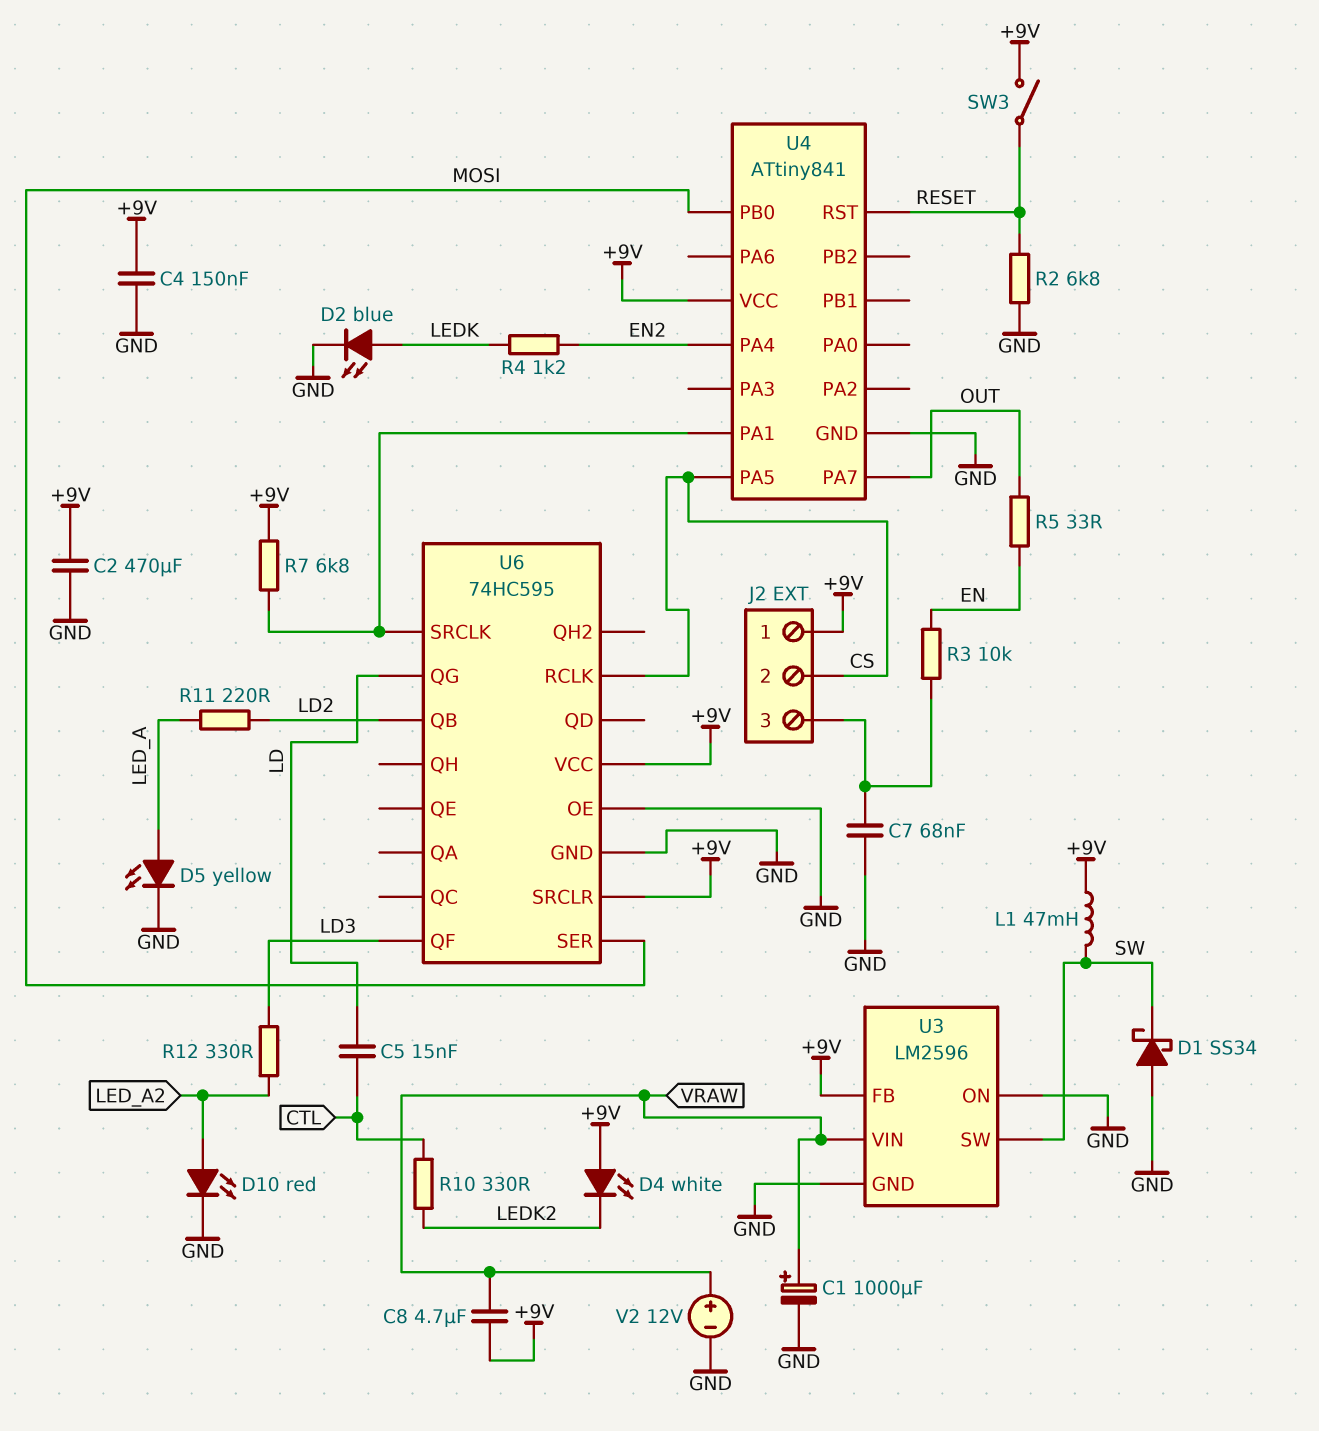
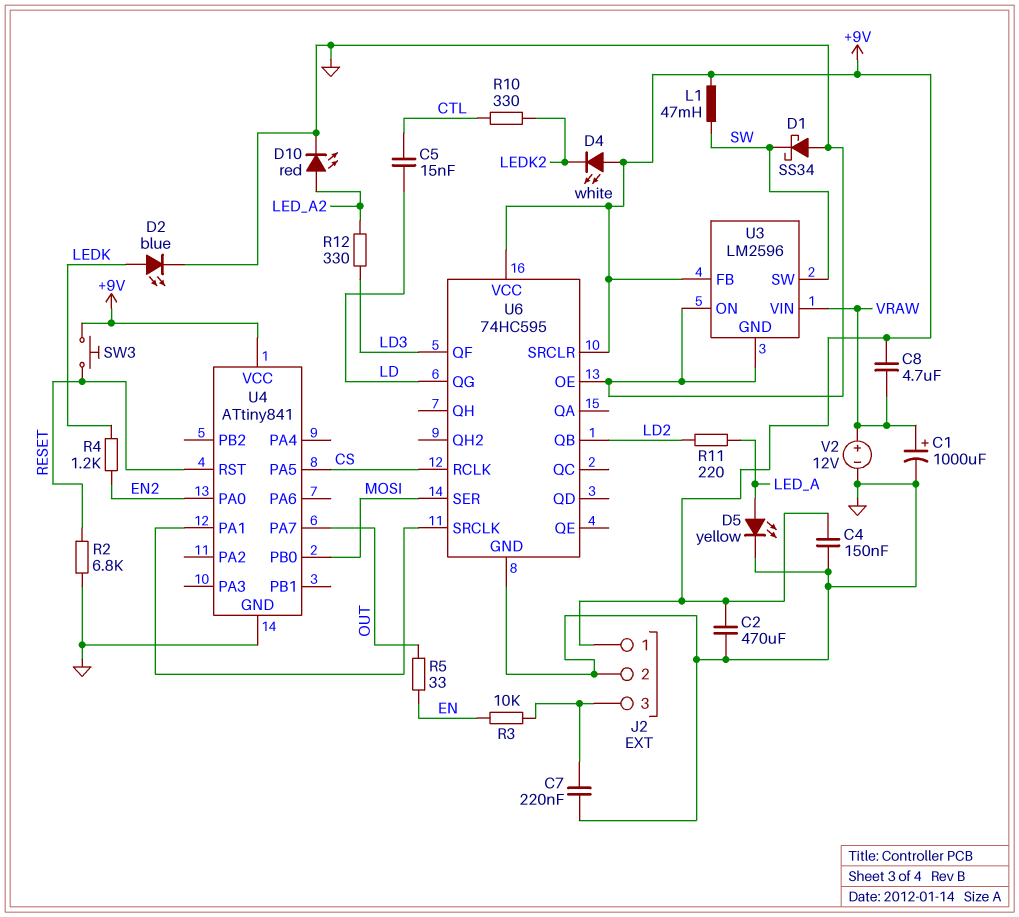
C7: 68nF (GND, J2/3) -> 220nF (GND, J2/3)
J2 pin 2: CS -> GND
R7: 6.8k (+9V, U4/PA1) -> none
SW3: switch (+9V, RESET) -> button (+9V, RESET)
U4 pin PA0: none -> EN2
U4 pin PA4: EN2 -> none

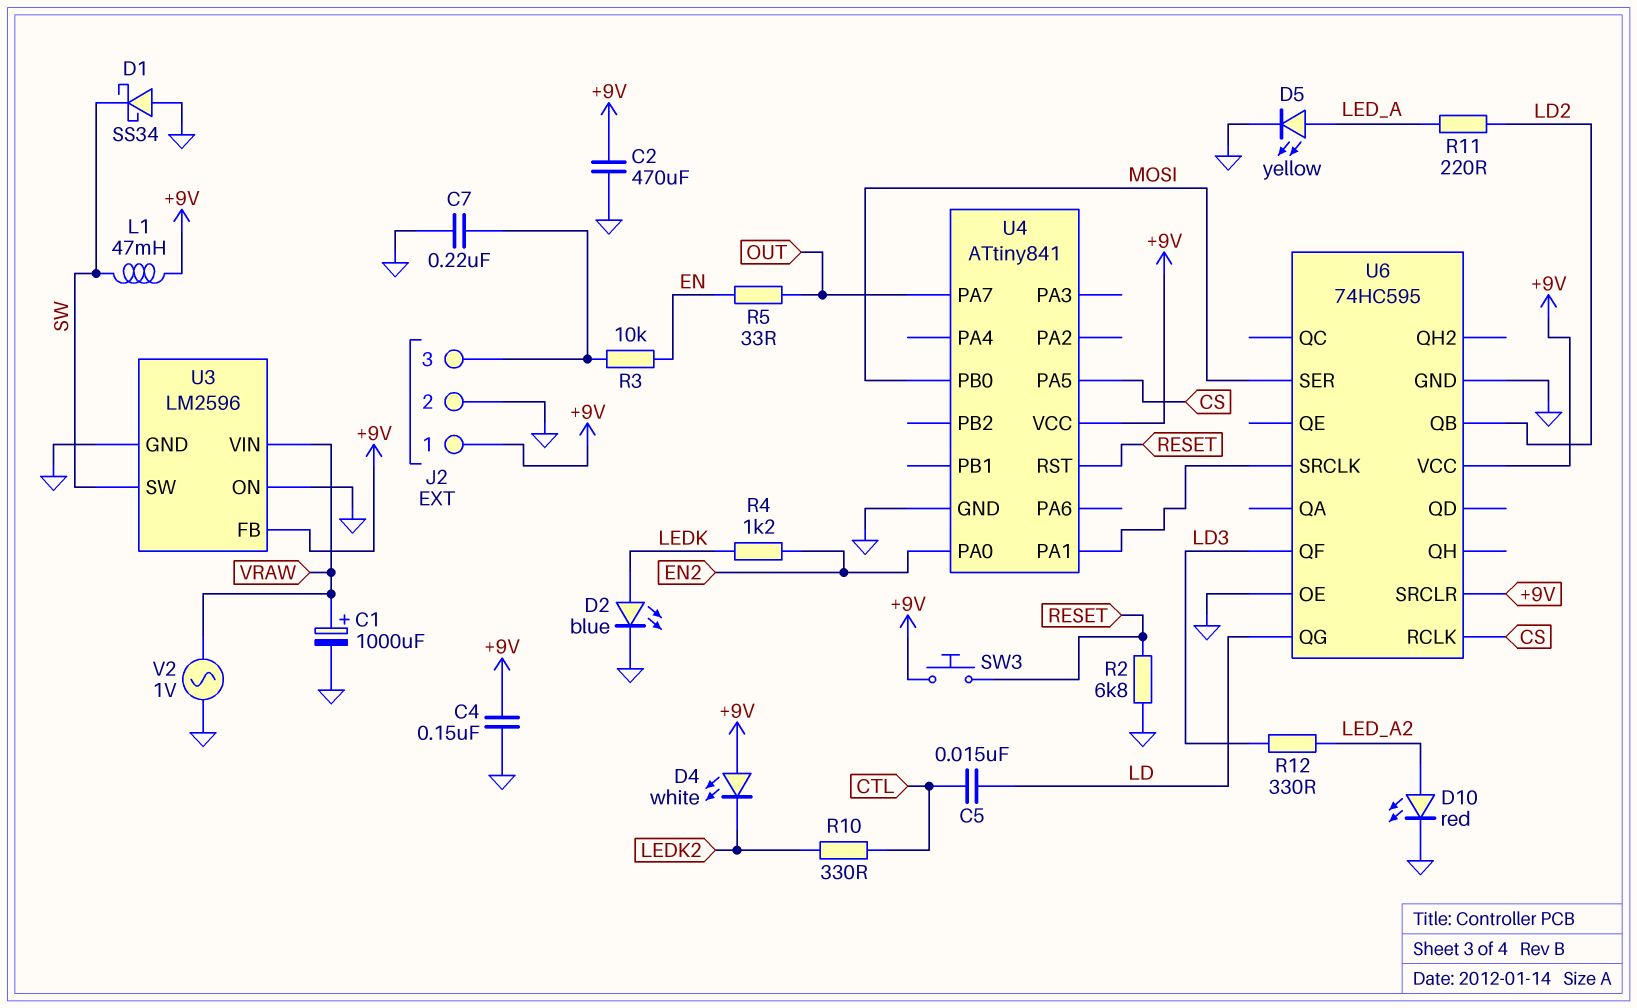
C8: 4.7uF (+9V, VRAW) -> none
V2: 12V (plus VRAW, minus GND) -> AC 1V (GND, VRAW)

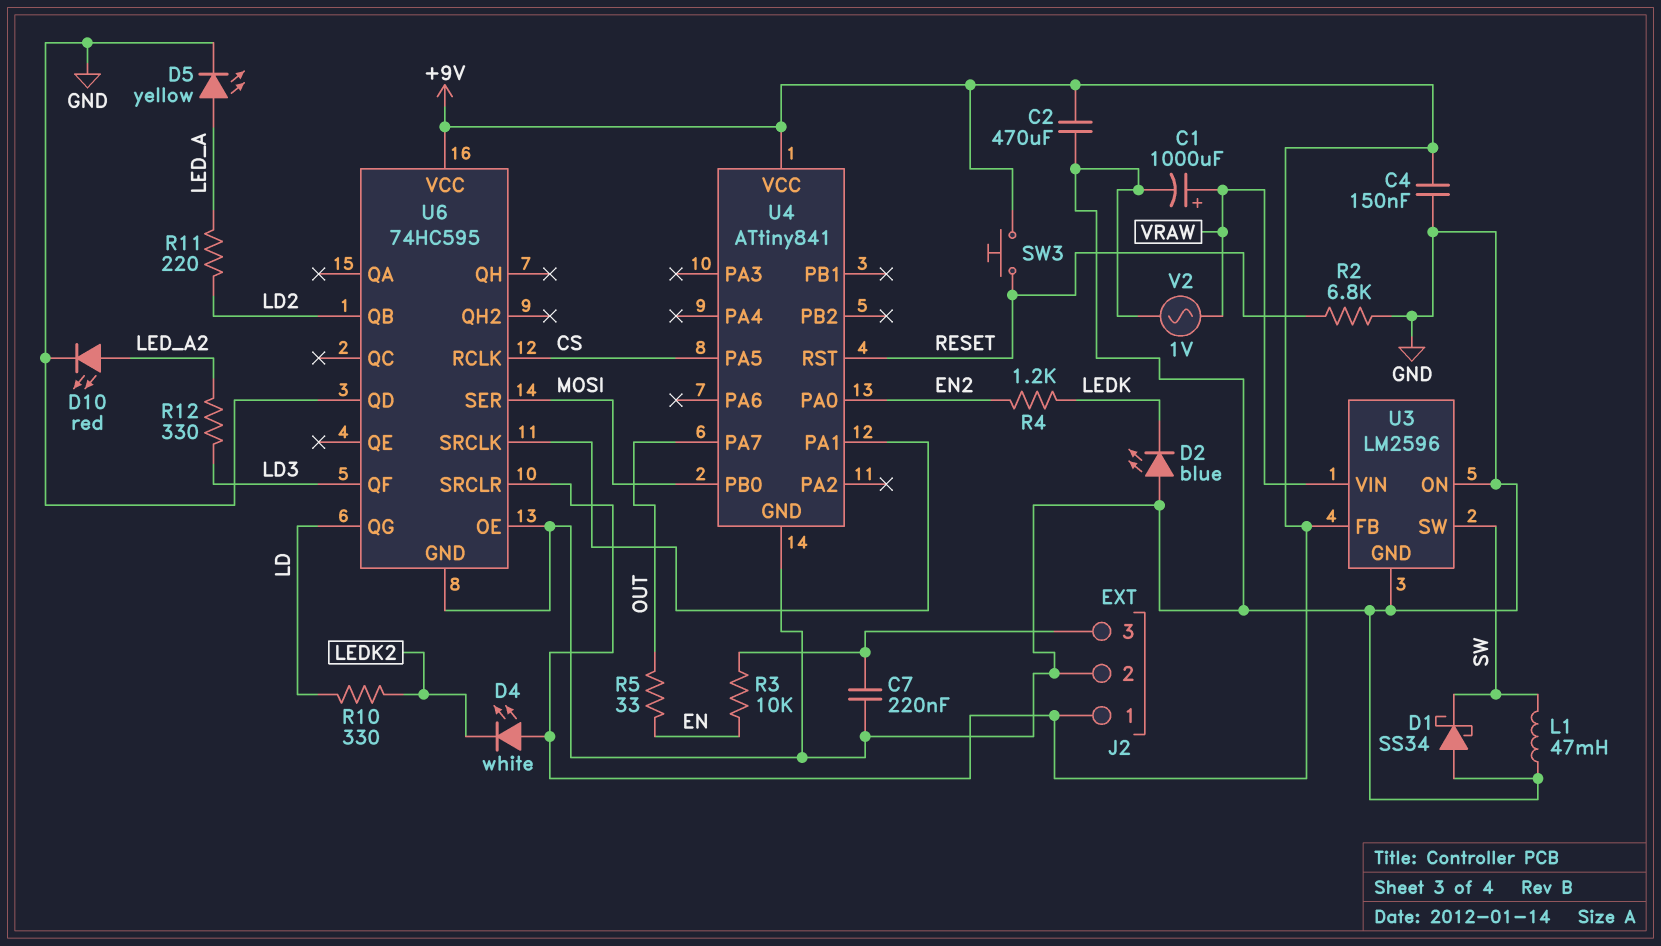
C5: 15nF (CTL, LD) -> none
D2: LED blue (A LEDK, K GND) -> LED blue (A GND, K LEDK)
L1: 47mH (+9V, SW) -> 47mH (GND, SW)
R10: 330 (CTL, LEDK2) -> 330 (LD, LEDK2)
U6 pin QD: none -> GND

